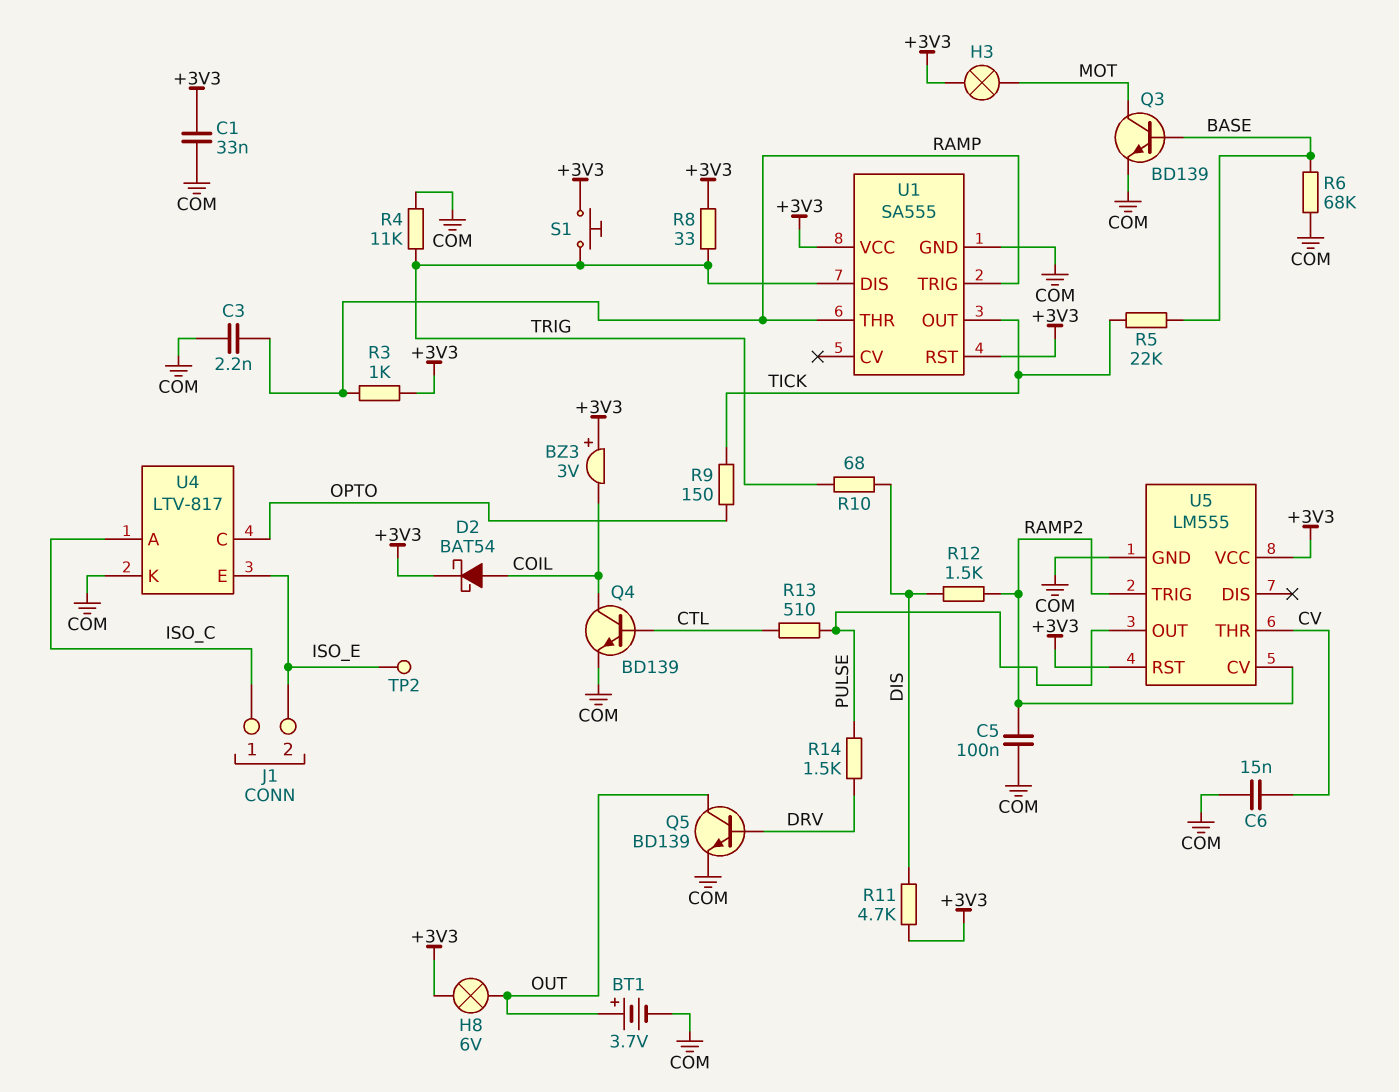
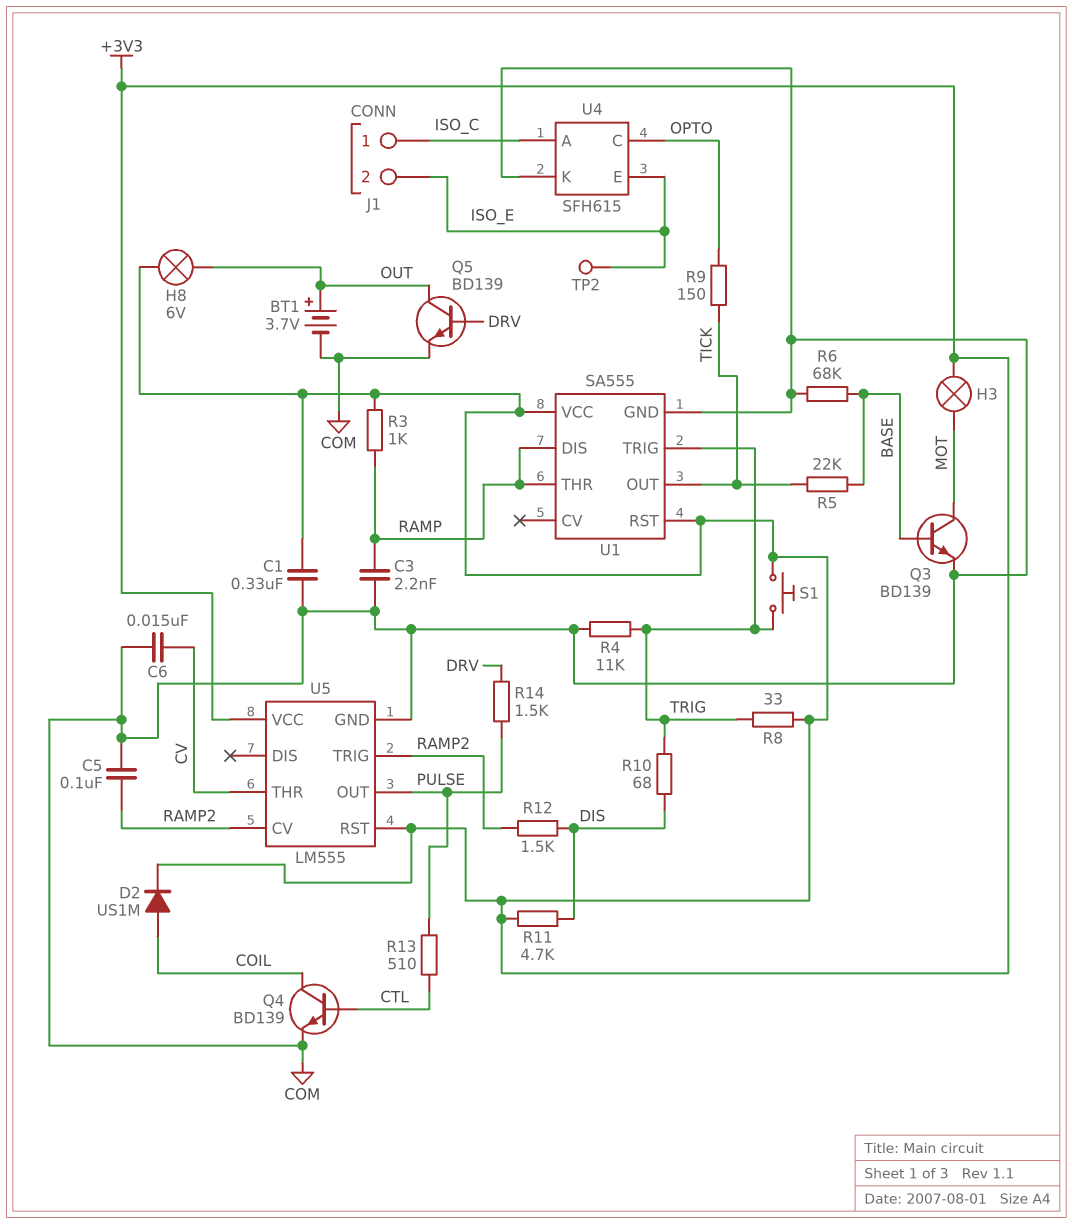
BZ3: buzzer 3V (plus +3V3, minus COIL) -> none
C1: 33nF (+3V3, COM) -> 330nF (+3V3, COM)
D2: schottky BAT54 (A COIL, K +3V3) -> diode US1M (A COIL, K +3V3)
U1 pin DIS: TRIG -> RAMP
U1 pin TRIG: RAMP -> TRIG
U4: LTV-817 -> SFH615

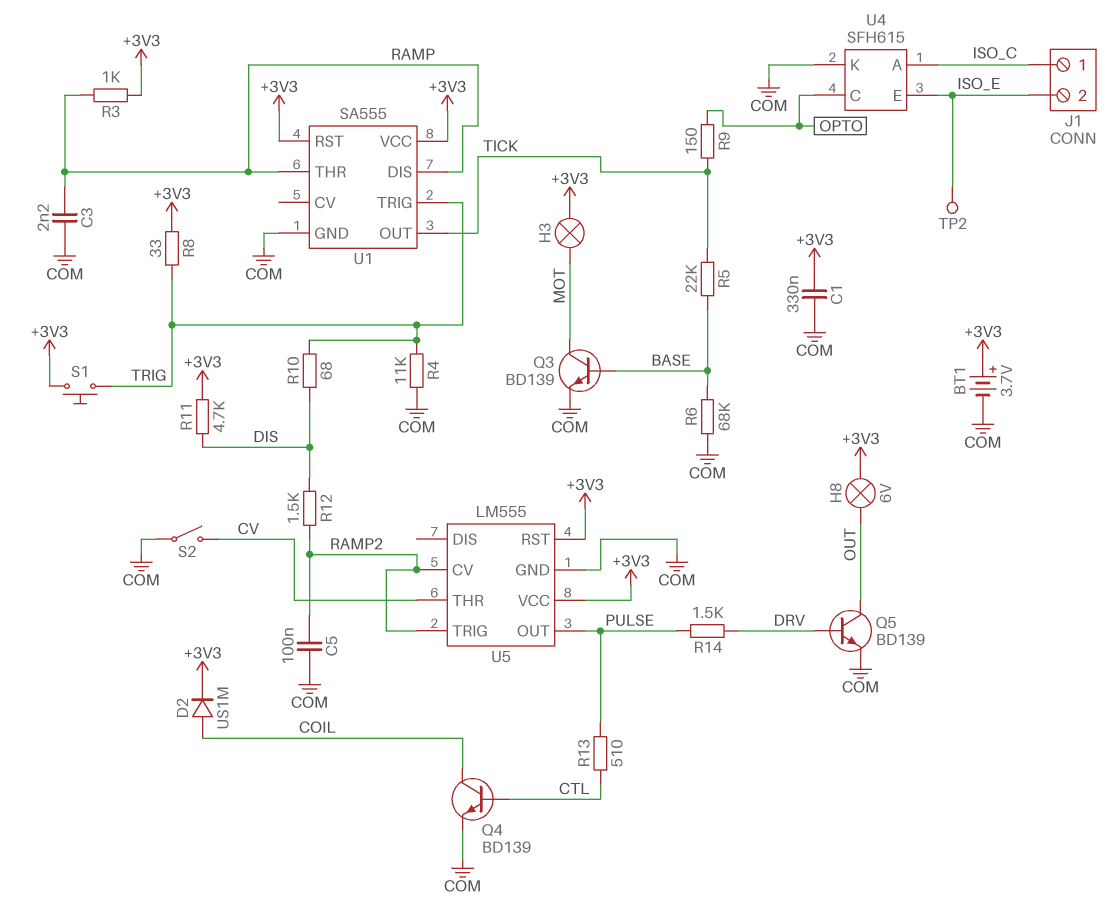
BT1: 3.7V (plus OUT, minus COM) -> 3.7V (plus +3V3, minus COM)
C6: 15nF (COM, CV) -> none
S2: none -> switch (COM, CV)

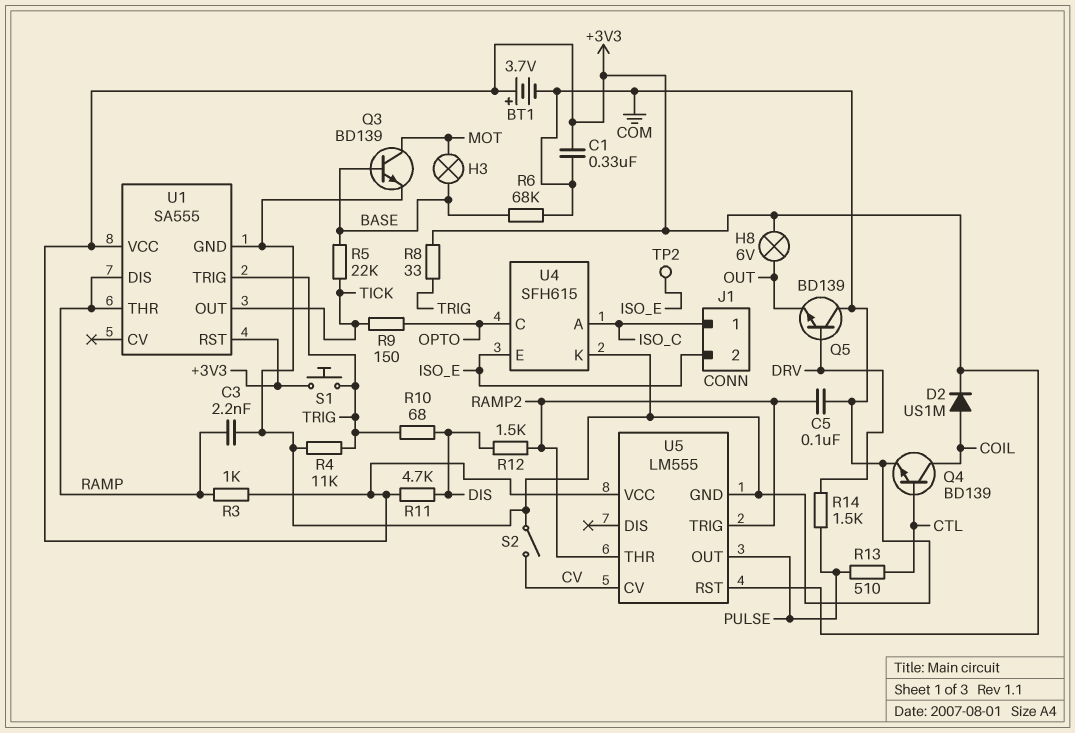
H3: lamp (+3V3, MOT) -> lamp (BASE, MOT)
Q5: NPN BD139 (B DRV, C OUT, E COM) -> NPN BD139 (B DRV, C COM, E OUT)
U5 pin CV: RAMP2 -> CV
U5 pin THR: CV -> RAMP2

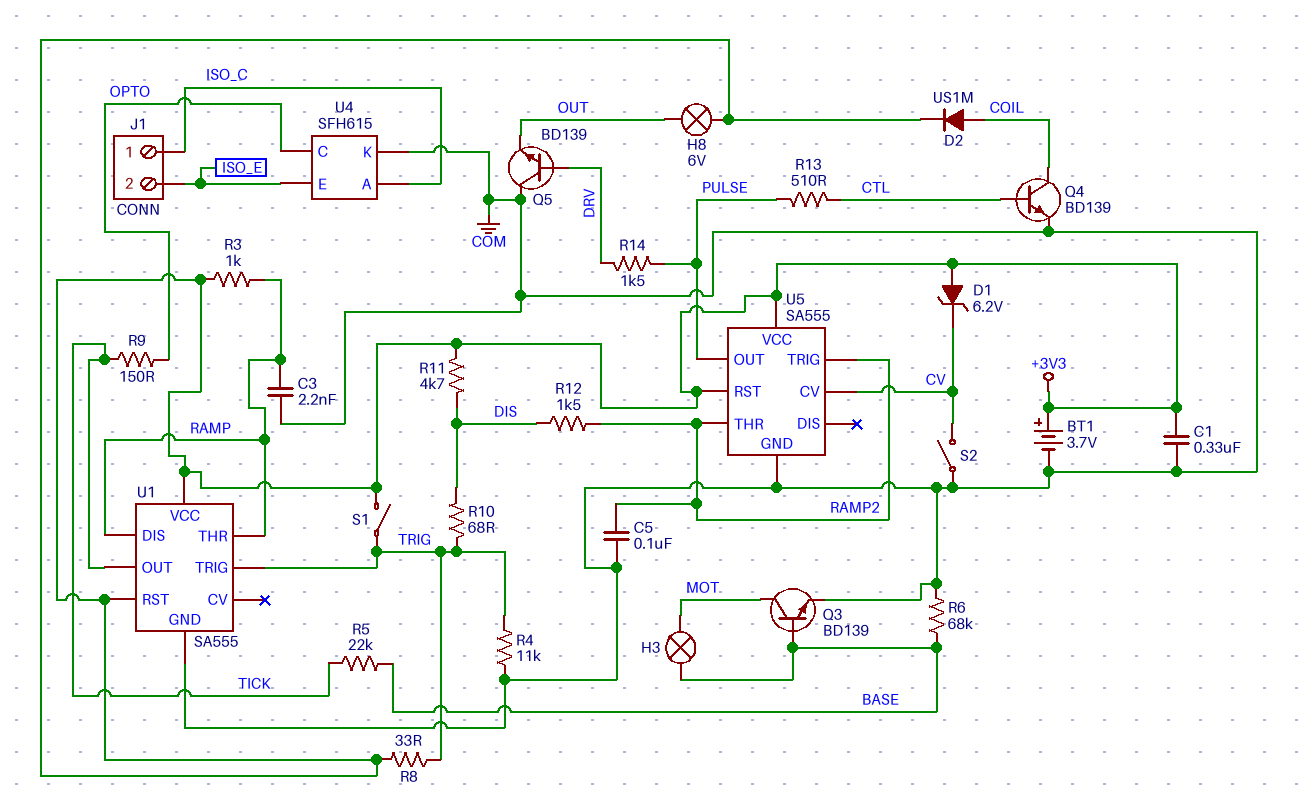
D1: none -> zener 6.2V (A +3V3, K CV)
S1: button (+3V3, TRIG) -> switch (+3V3, TRIG)
TP2: test point (ISO_E) -> none
U5: LM555 -> SA555

